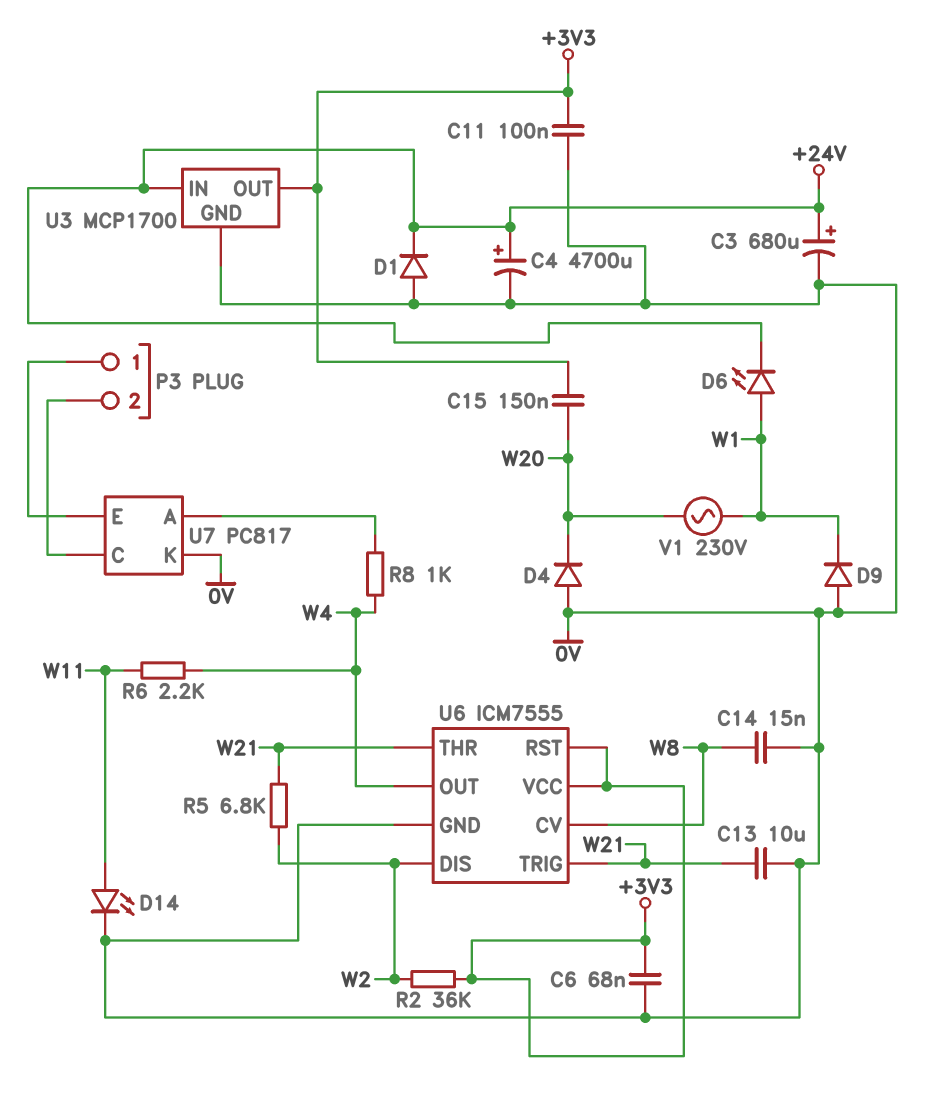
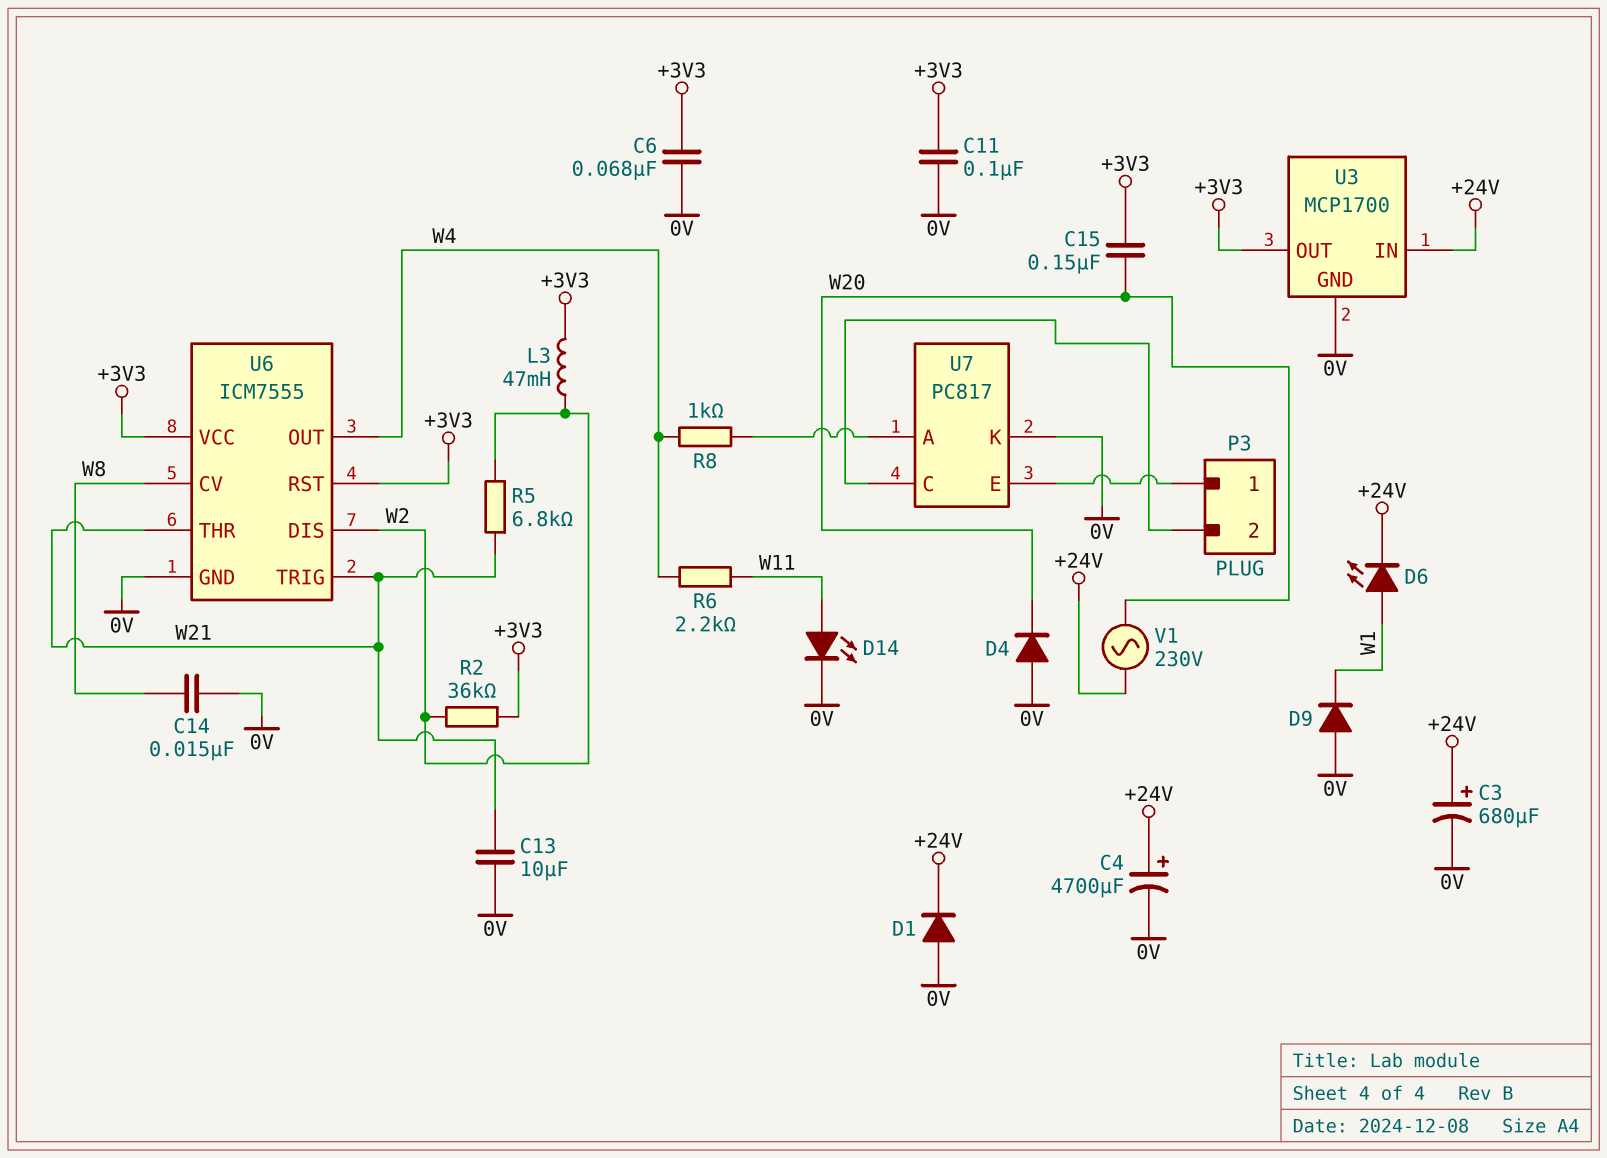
L3: none -> 47mH (+3V3, W2)
V1: AC 230V (W1, W20) -> AC 230V (+24V, W20)

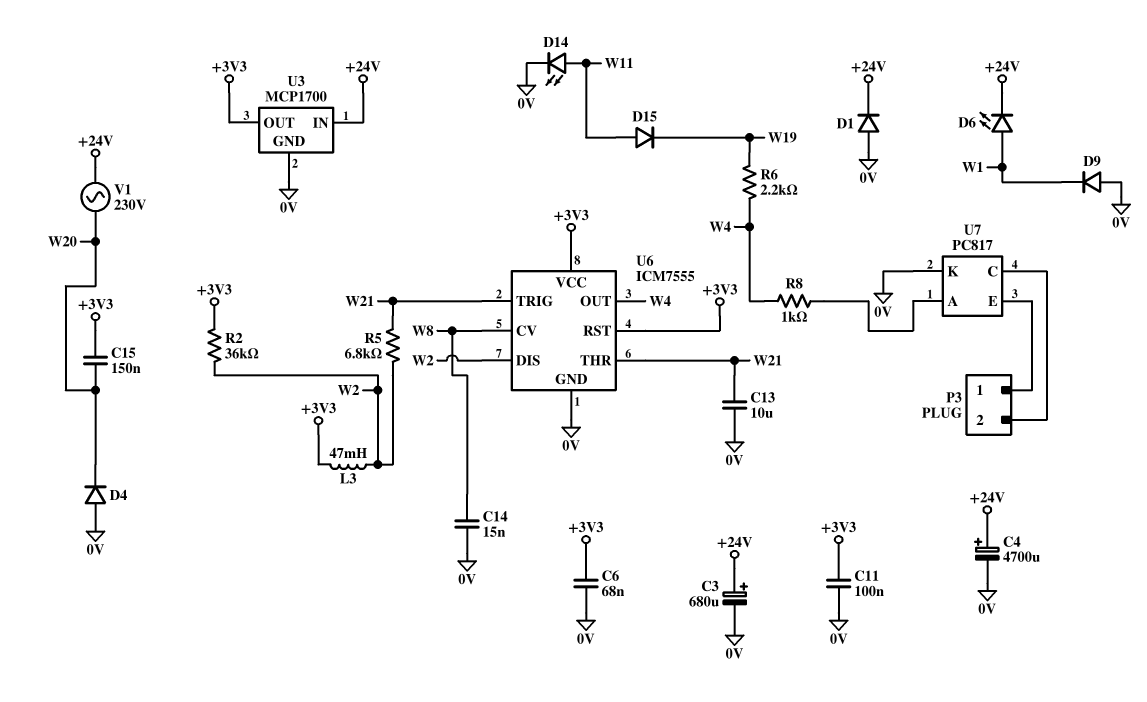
D15: none -> diode (A W11, K W19)
R6: 2.2k (W4, W11) -> 2.2k (W4, W19)

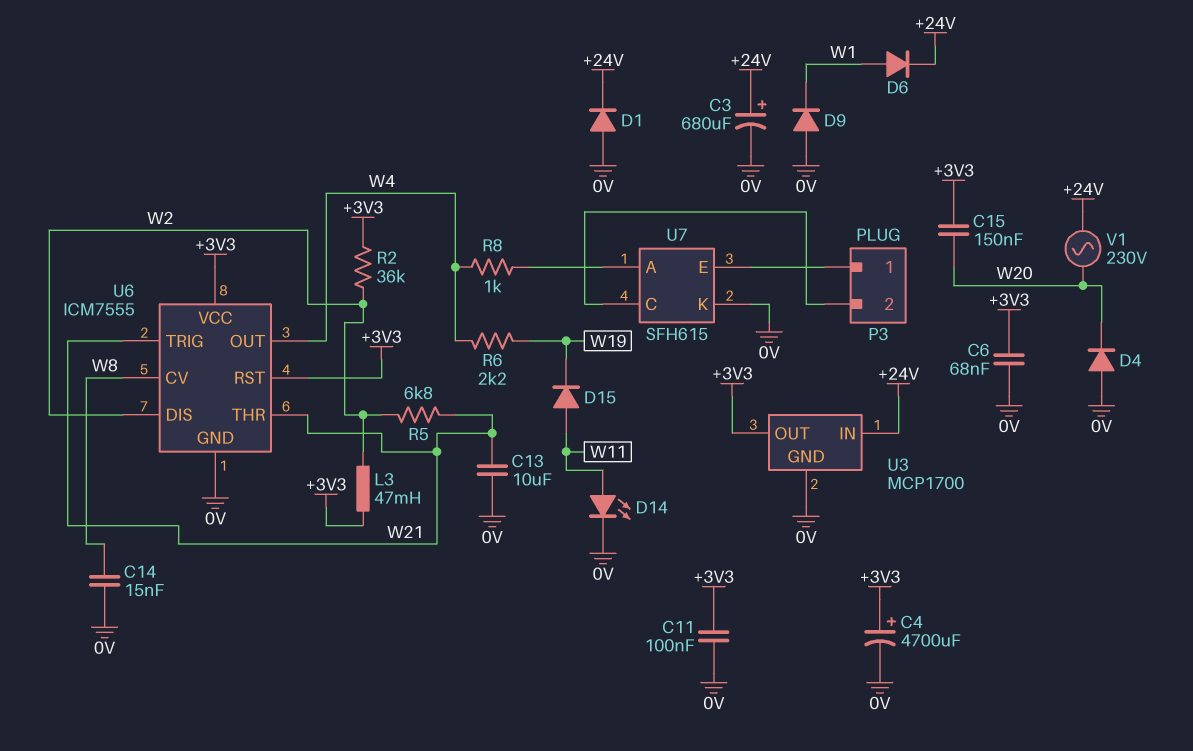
C4: 4700uF (plus +24V, minus 0V) -> 4700uF (plus +3V3, minus 0V)
D6: LED (A W1, K +24V) -> diode (A W1, K +24V)
U7: PC817 -> SFH615

